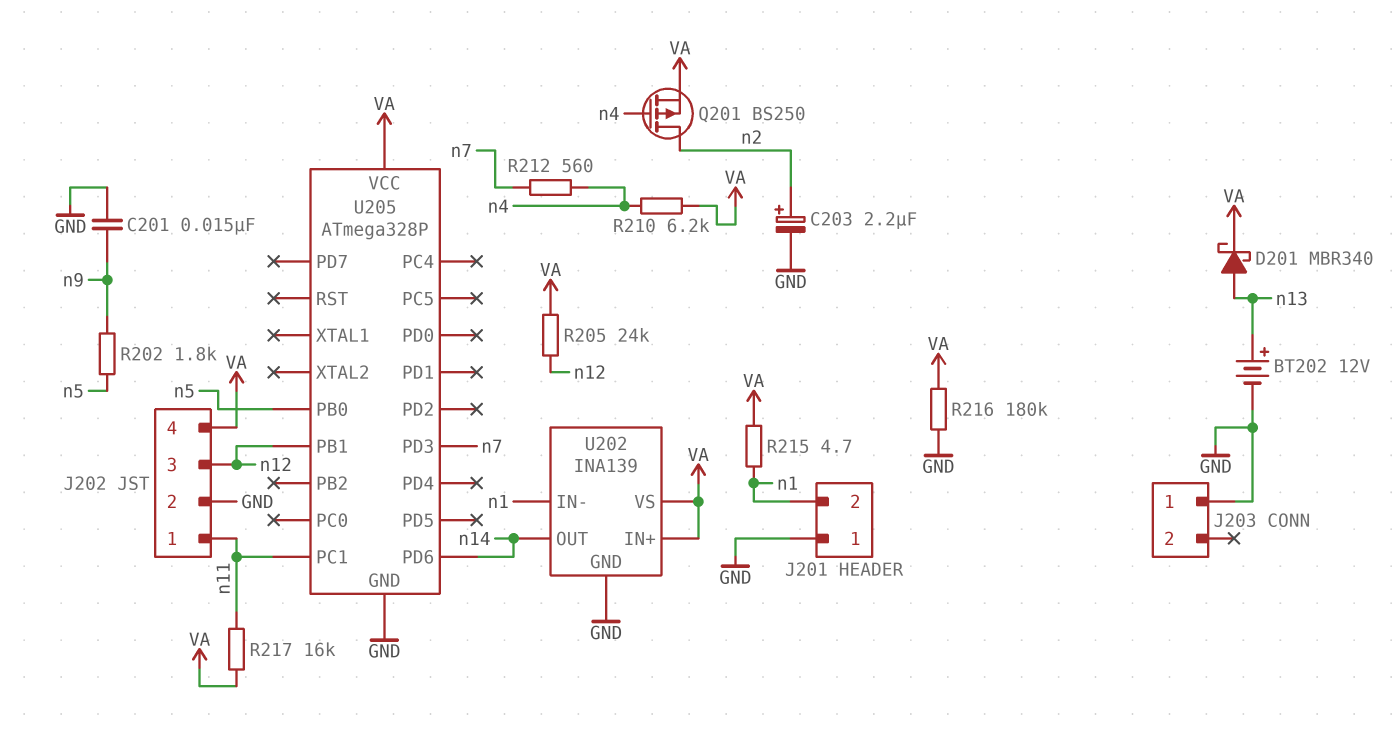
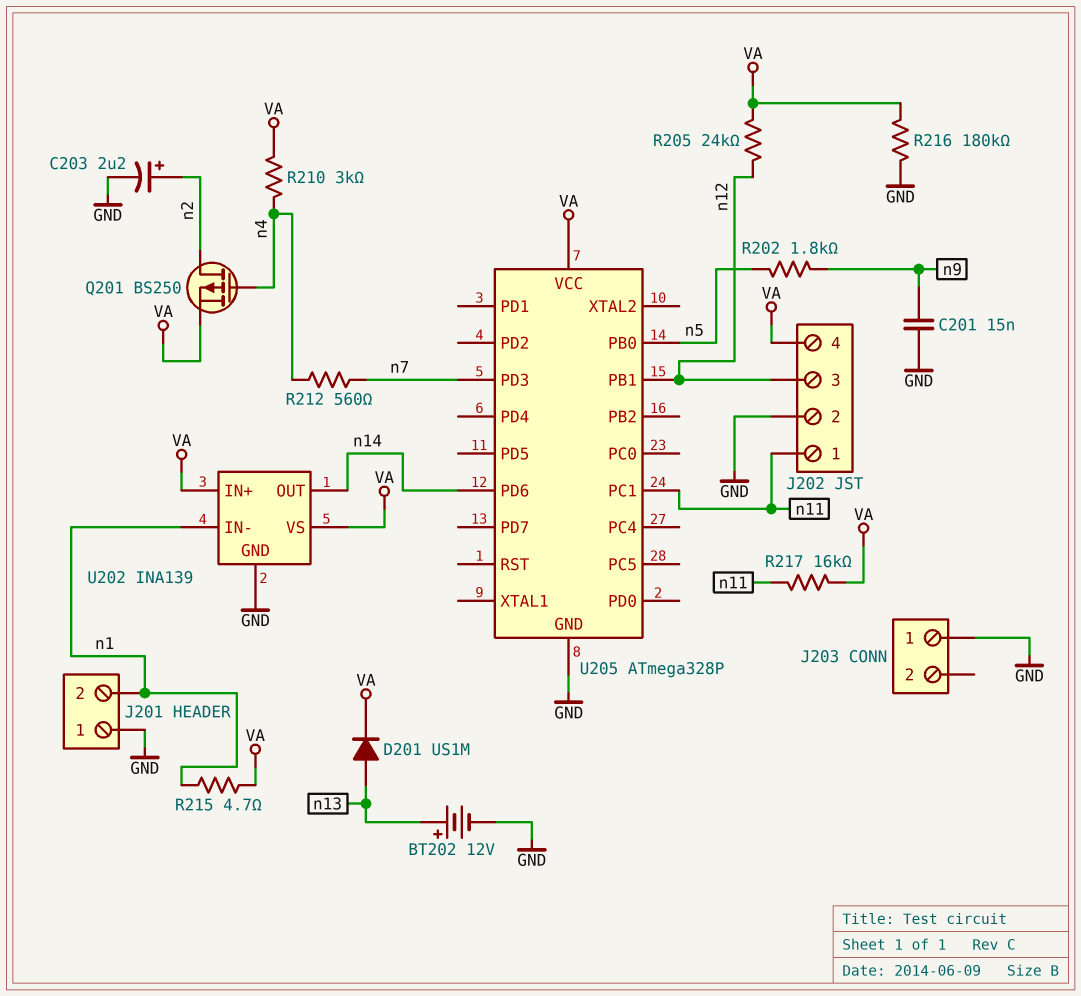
D201: schottky MBR340 (A n13, K VA) -> diode US1M (A n13, K VA)
R210: 6.2k (VA, n4) -> 3k (VA, n4)

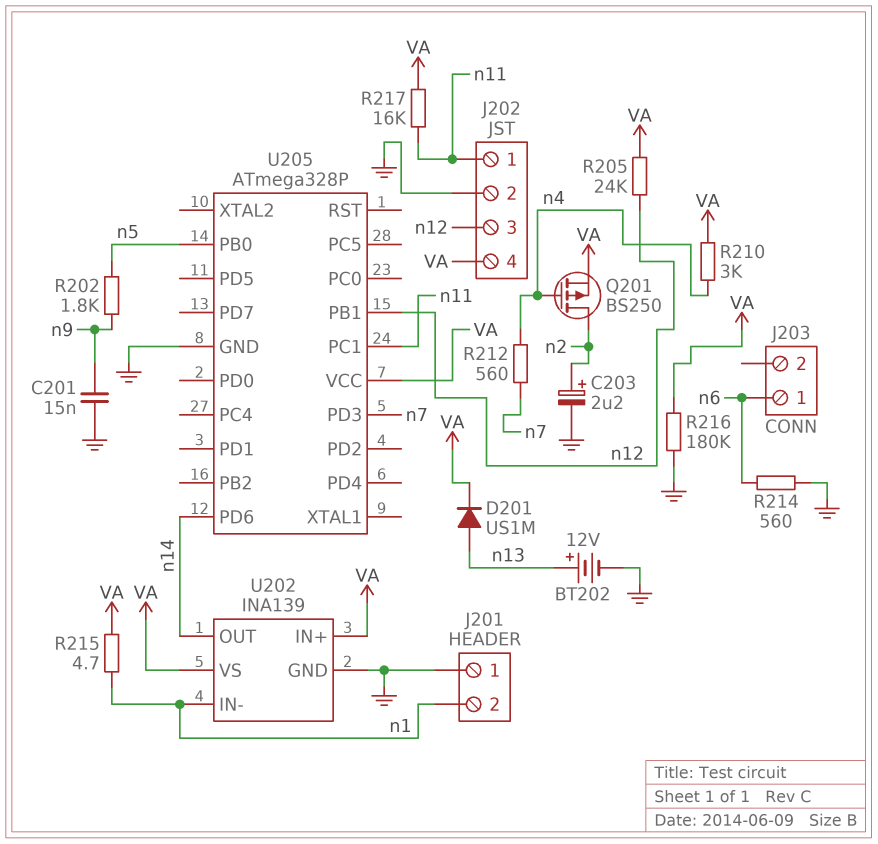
J203 pin 1: GND -> n6
R214: none -> 560 (GND, n6)

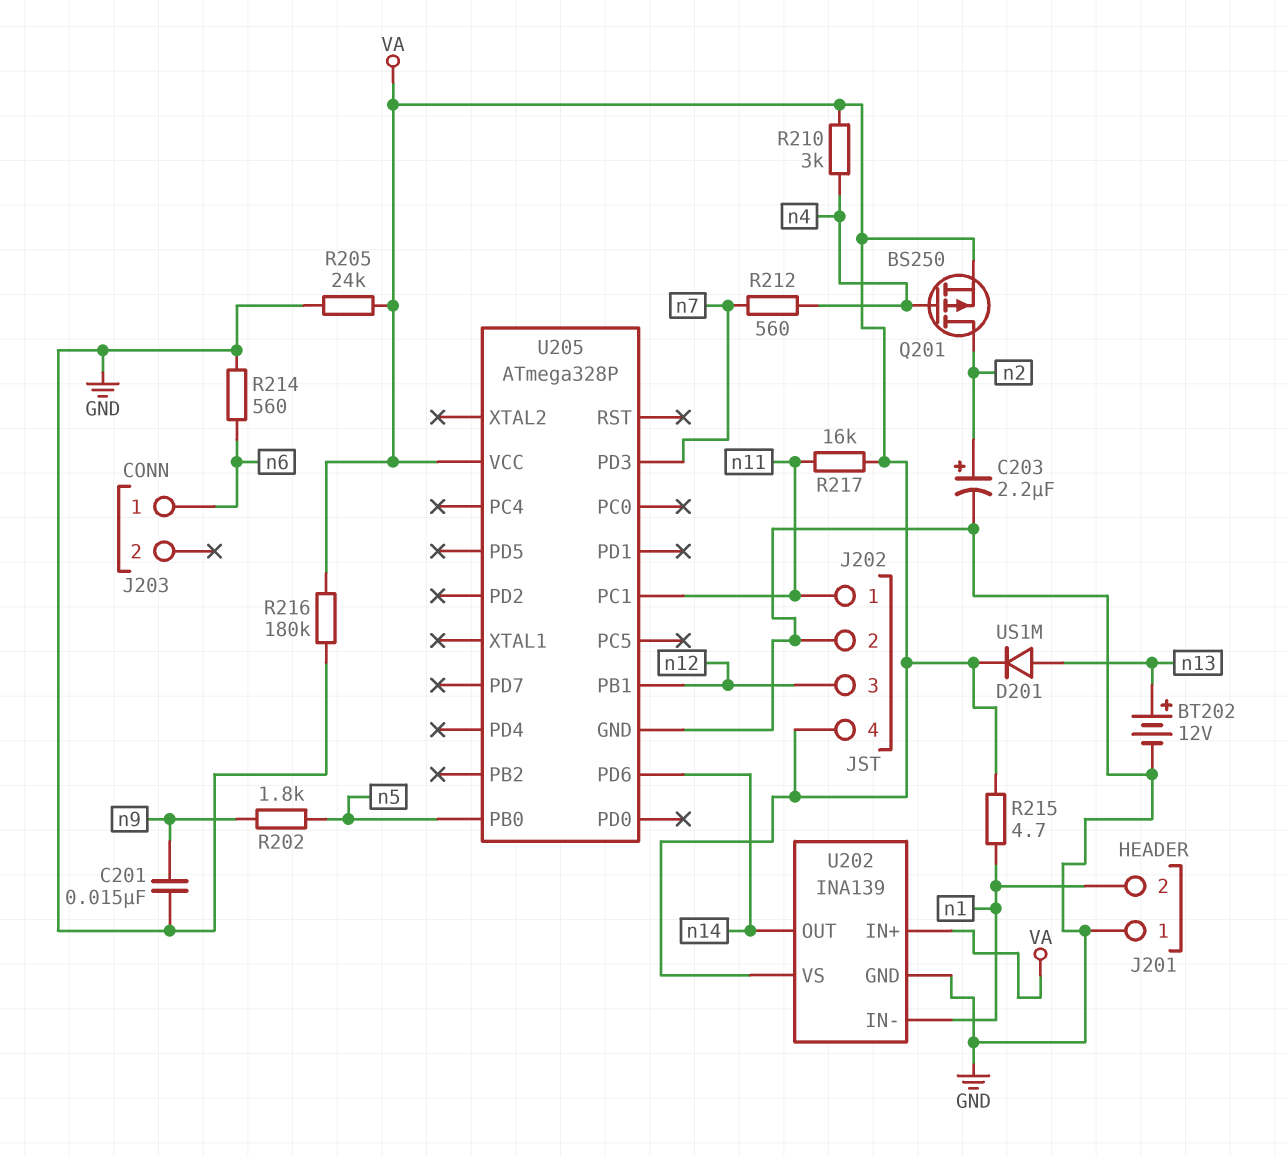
R205: 24k (VA, n12) -> 24k (GND, VA)

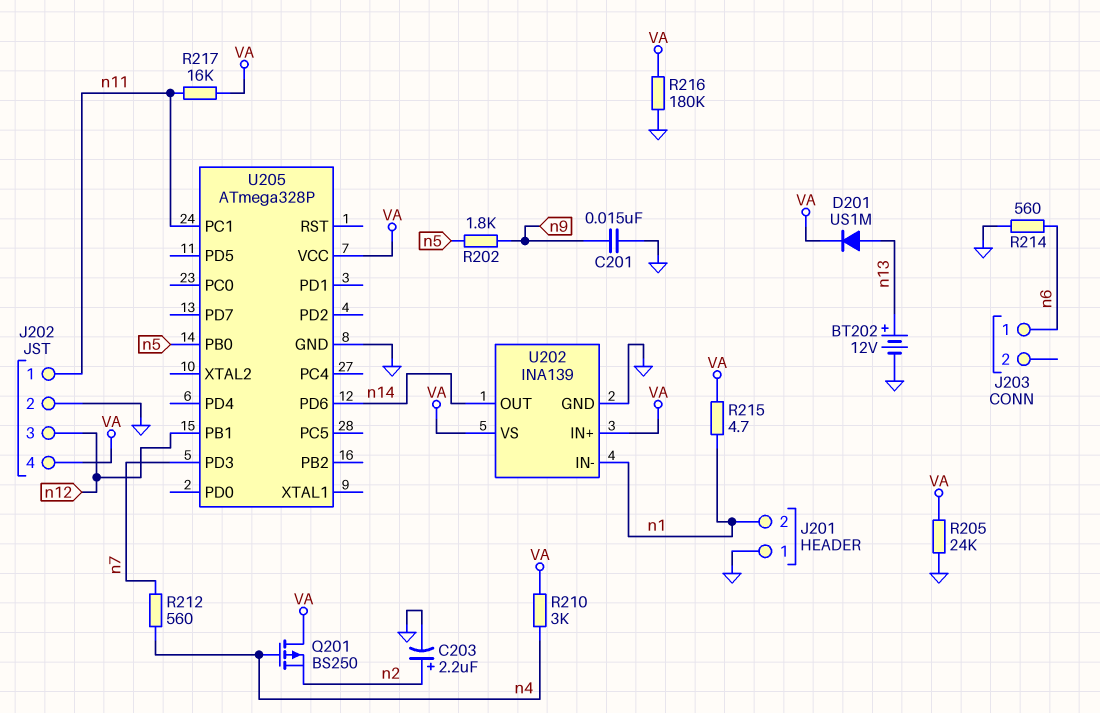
Q201: PMOS BS250 (G n4, D n2, S VA) -> PMOS BS250 (G n4, D VA, S n2)

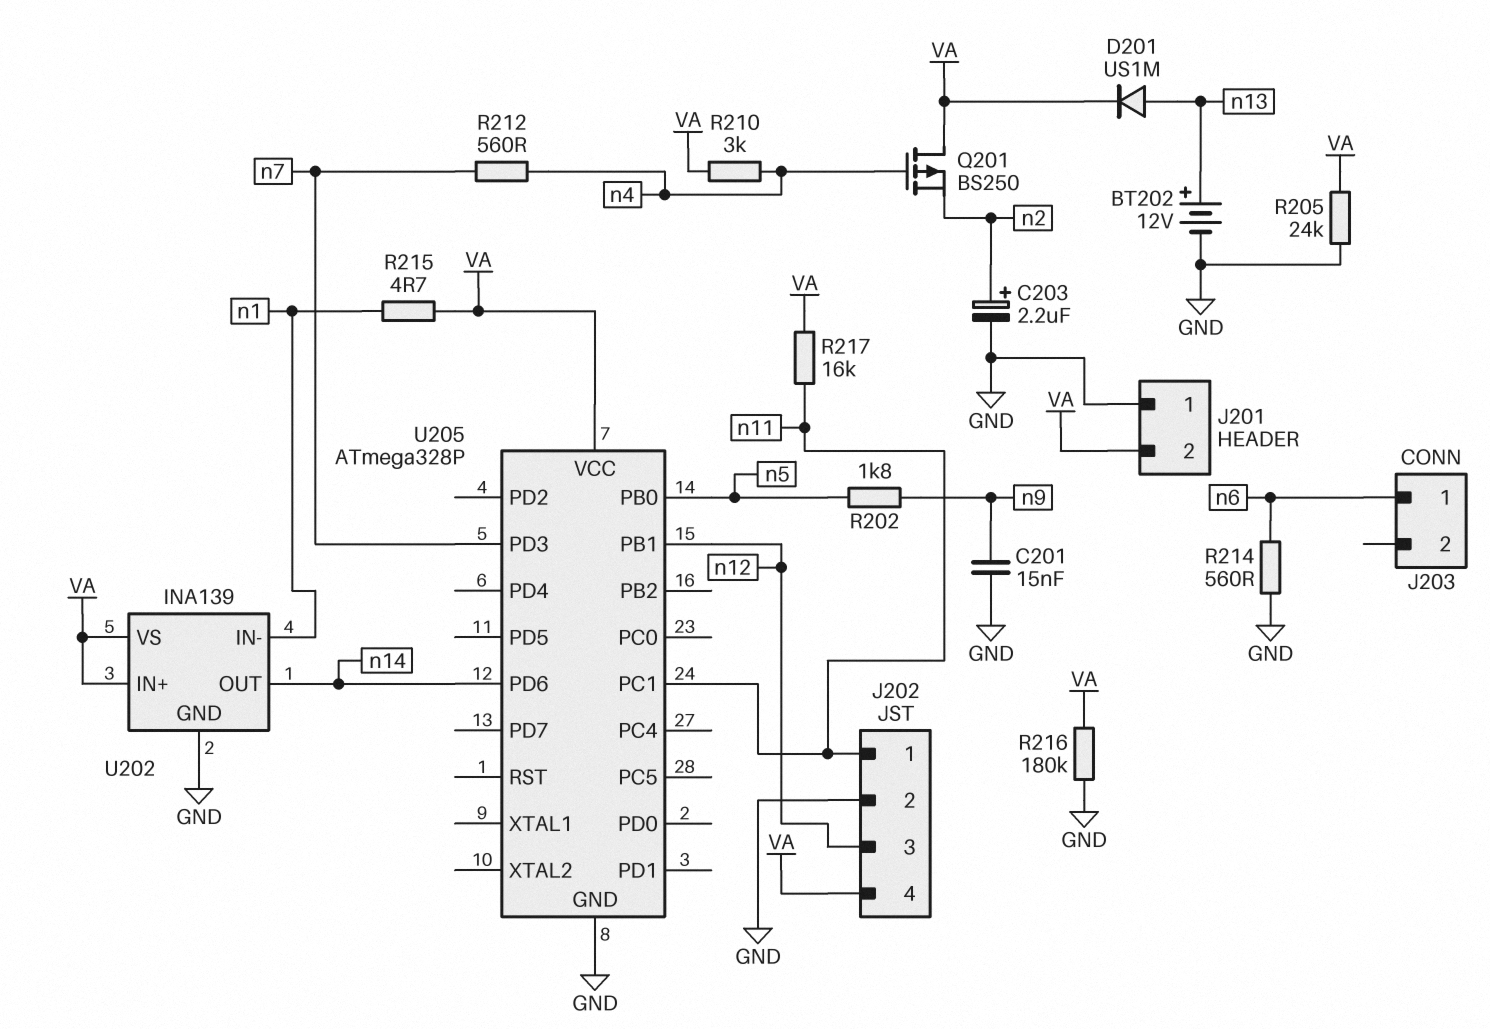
J201 pin 2: n1 -> VA

